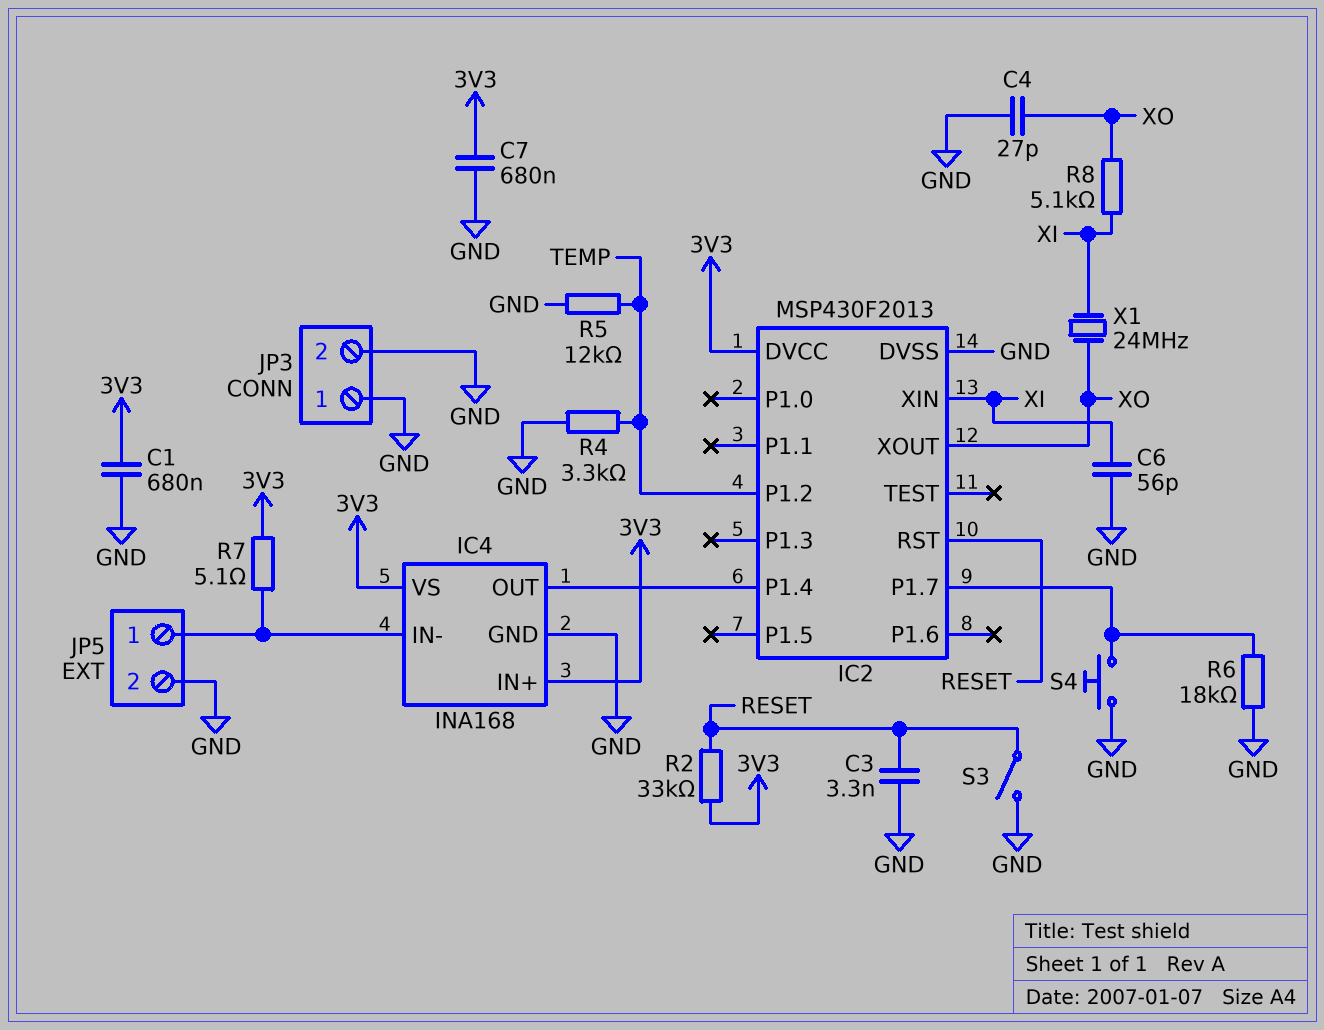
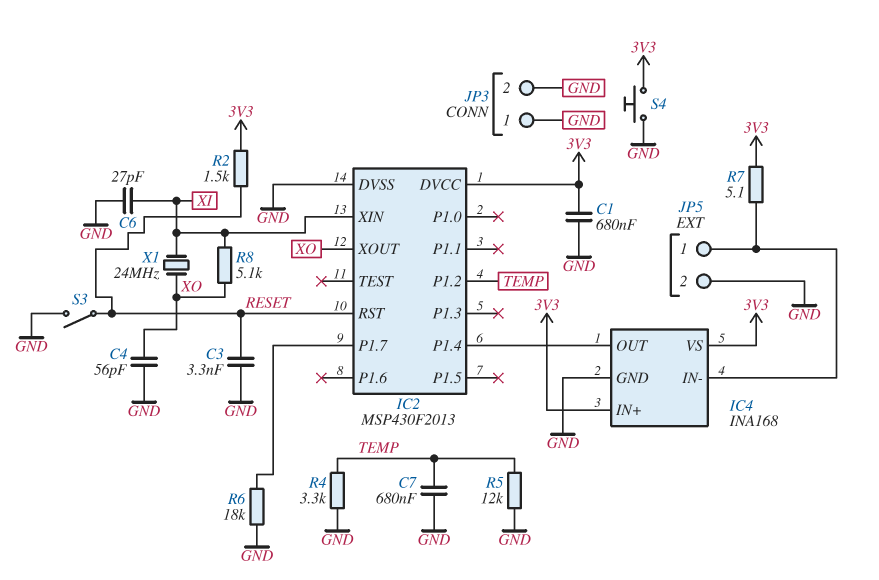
C4: 27pF (GND, XO) -> 56pF (GND, XO)
C6: 56pF (GND, XI) -> 27pF (GND, XI)
C7: 680nF (3V3, GND) -> 680nF (GND, TEMP)
R2: 33k (3V3, RESET) -> 1.5k (3V3, RESET)
S4: button (GND, IC2/P1.7) -> button (3V3, GND)

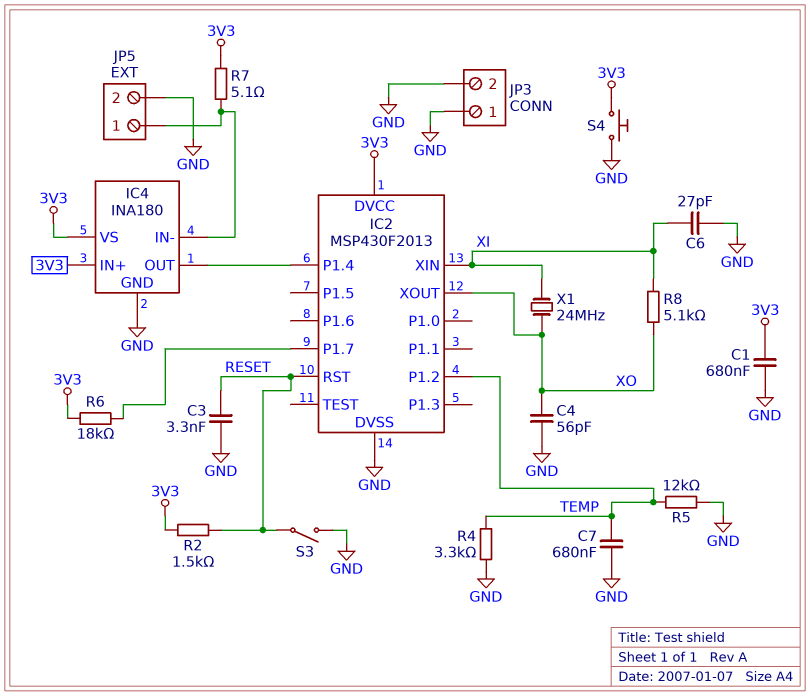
IC4: INA168 -> INA180
R6: 18k (GND, IC2/P1.7) -> 18k (3V3, IC2/P1.7)

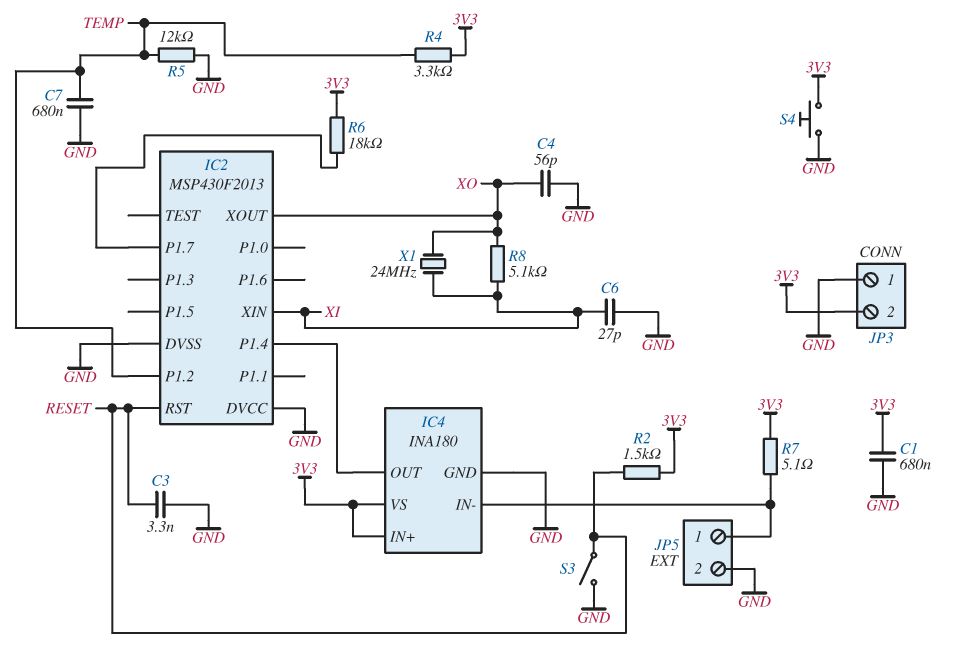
IC2 pin DVCC: 3V3 -> GND
JP3 pin 2: GND -> 3V3
R4: 3.3k (GND, TEMP) -> 3.3k (3V3, TEMP)

